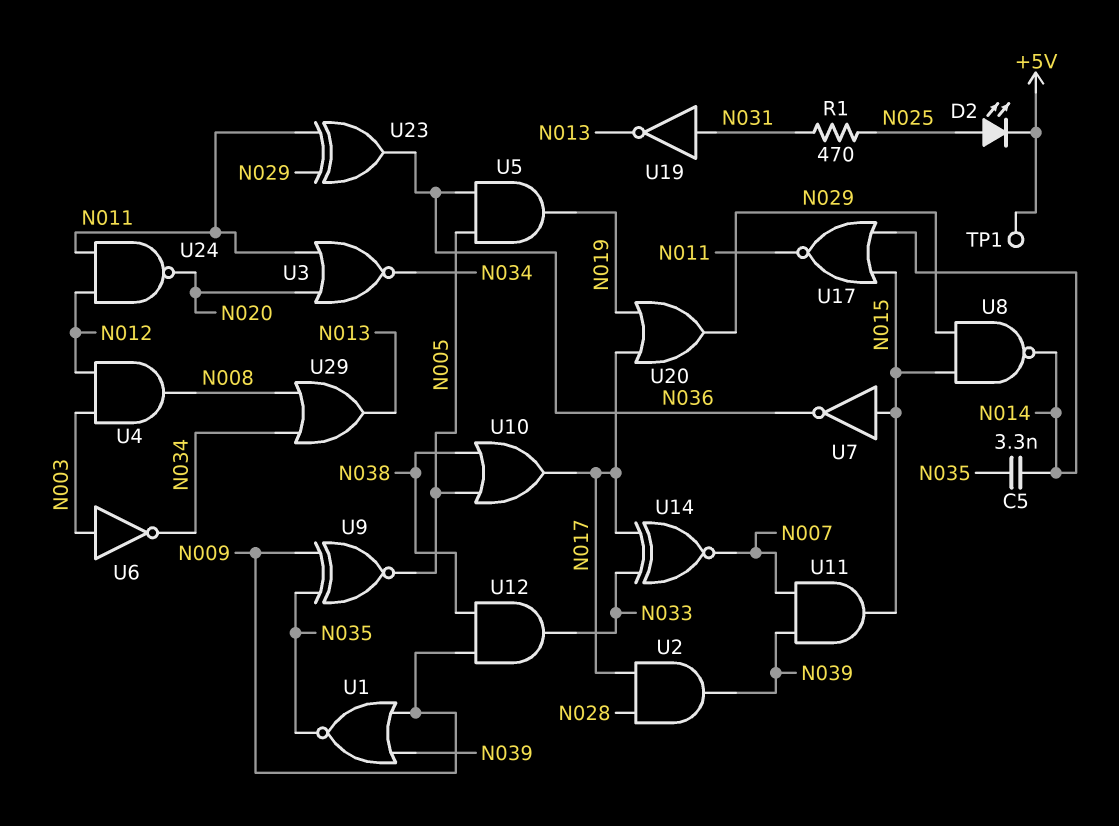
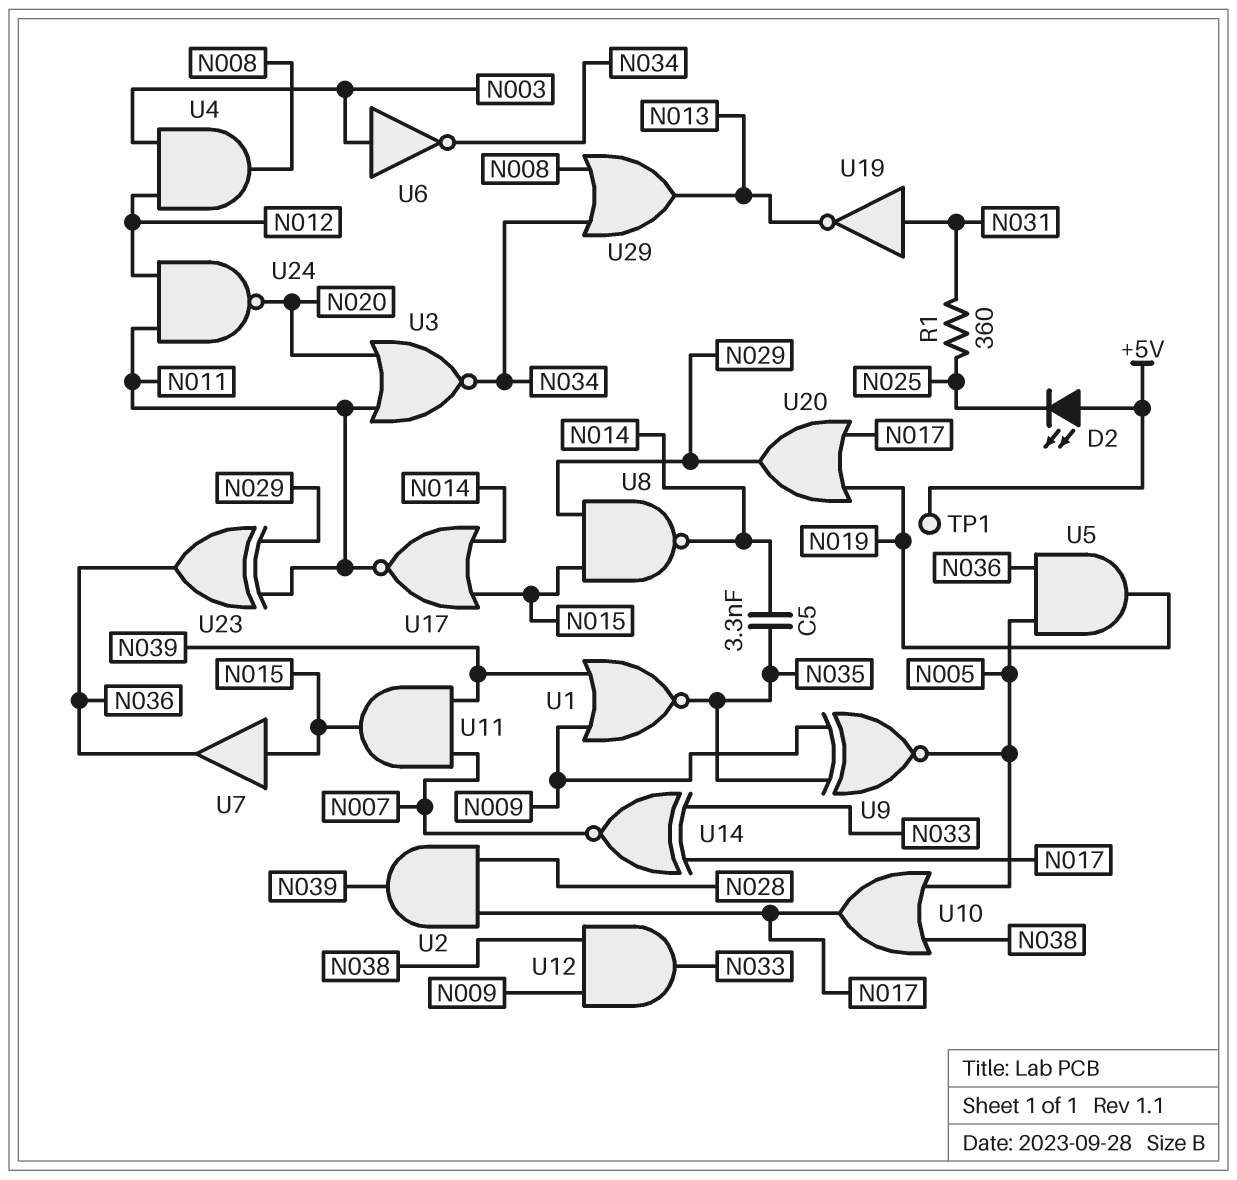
D2: LED (A N025, K +5V) -> LED (A +5V, K N025)
R1: 470 (N025, N031) -> 360 (N025, N031)
U7: NOT (in N015, out N036) -> buffer (in N015, out N036)

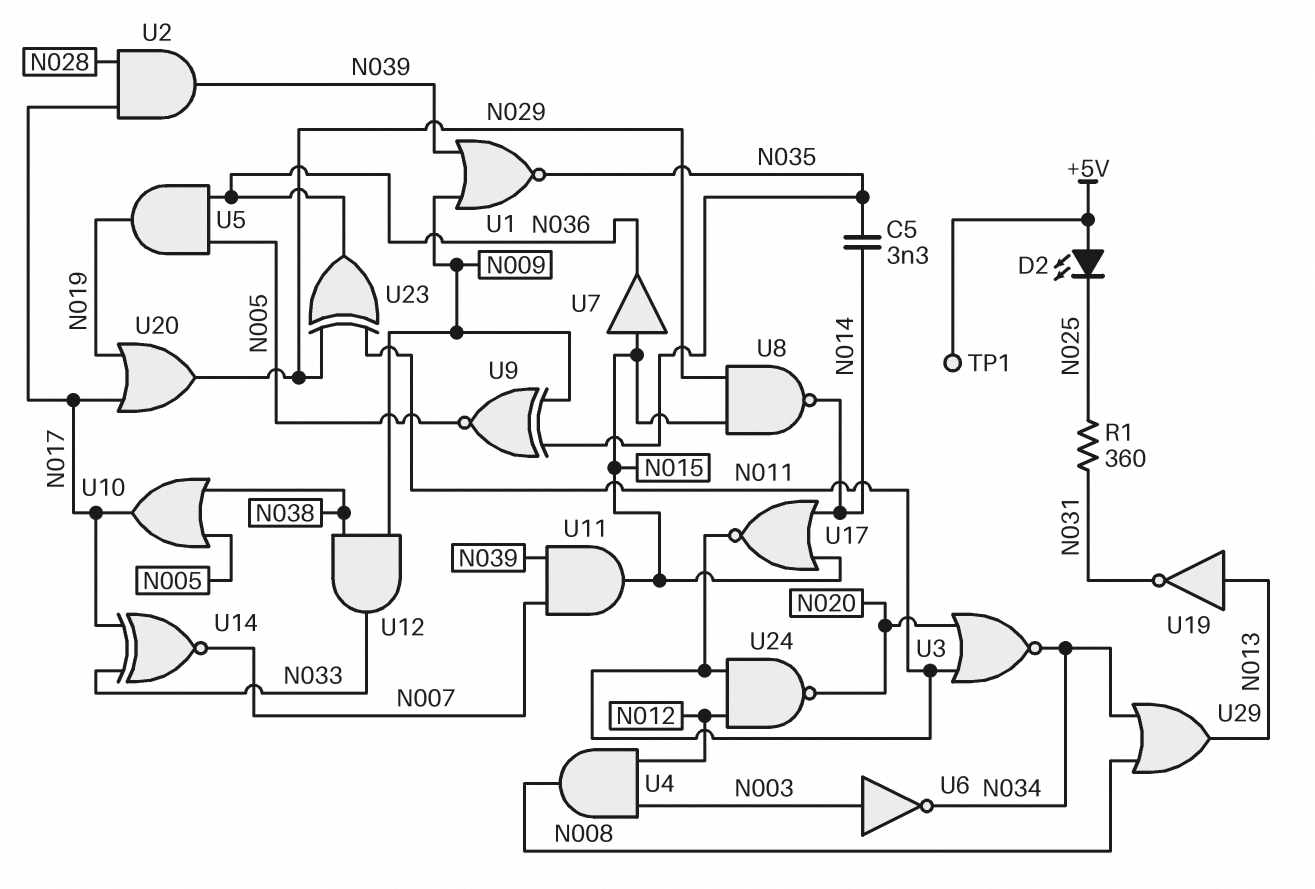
U19: NOT (in N031, out N013) -> NOT (in N013, out N031)

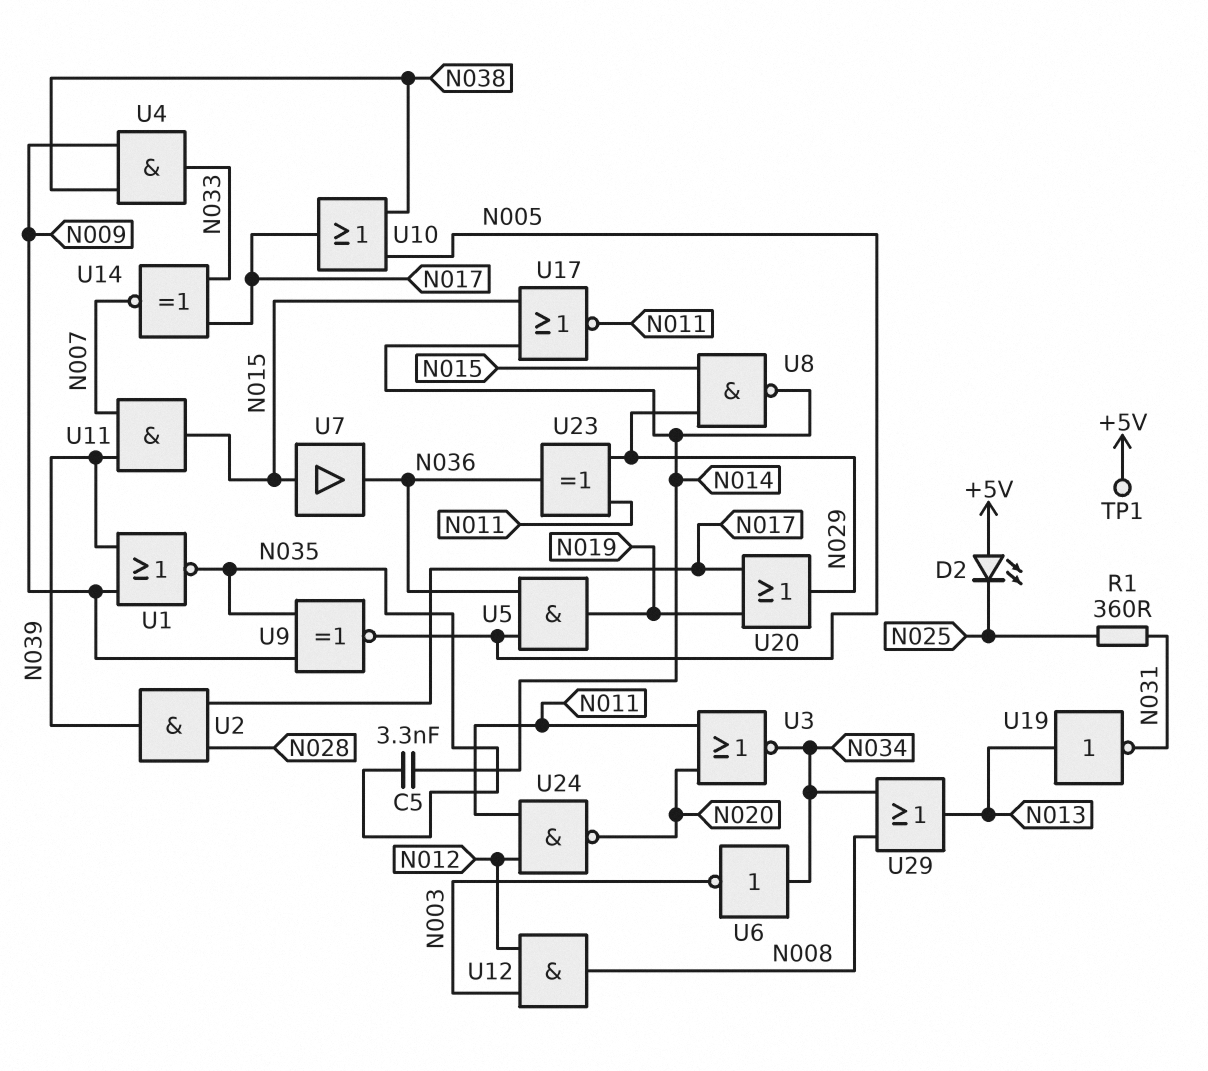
U4: AND (in N003, in N012, out N008) -> AND (in N009, in N038, out N033)
U6: NOT (in N003, out N034) -> NOT (in N034, out N003)
U12: AND (in N009, in N038, out N033) -> AND (in N003, in N012, out N008)

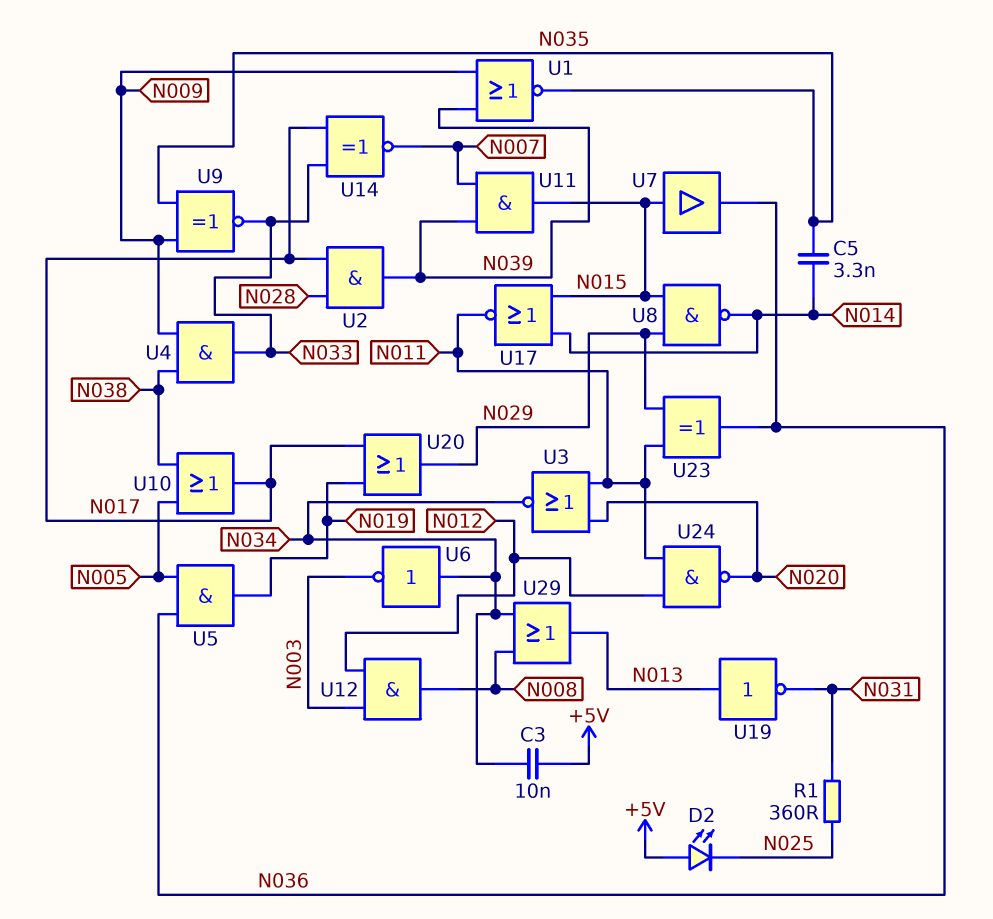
C3: none -> 10nF (+5V, N034)
TP1: test point (+5V) -> none
U9: XNOR (in N009, in N035, out N005) -> XNOR (in N009, in N035, out N033)

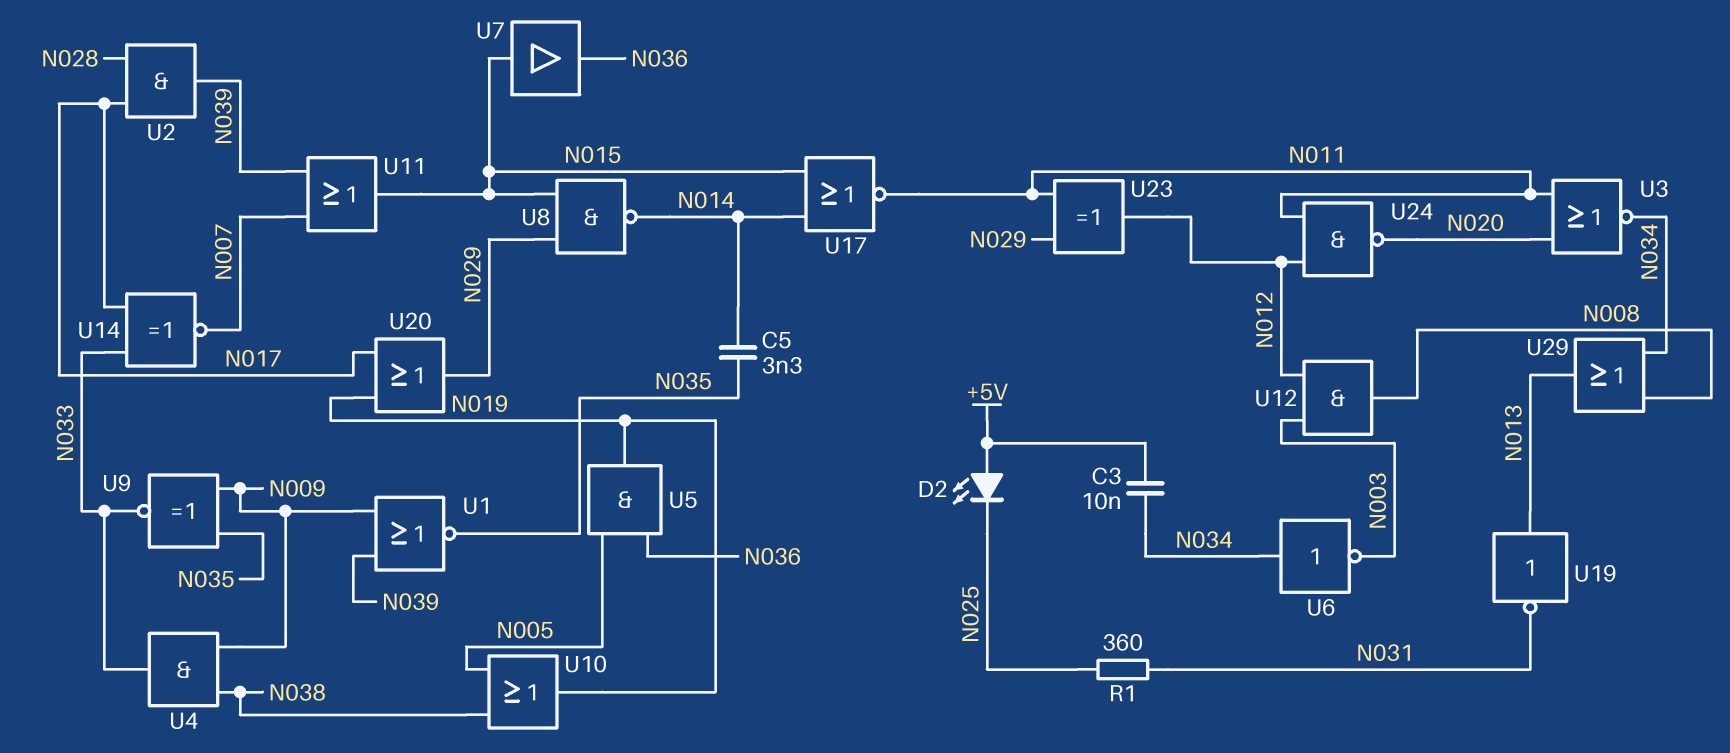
U10: OR (in N005, in N038, out N017) -> OR (in N005, in N038, out N019)
U11: AND (in N007, in N039, out N015) -> OR (in N007, in N039, out N015)
U23: XOR (in N011, in N029, out N036) -> XOR (in N011, in N029, out N012)

